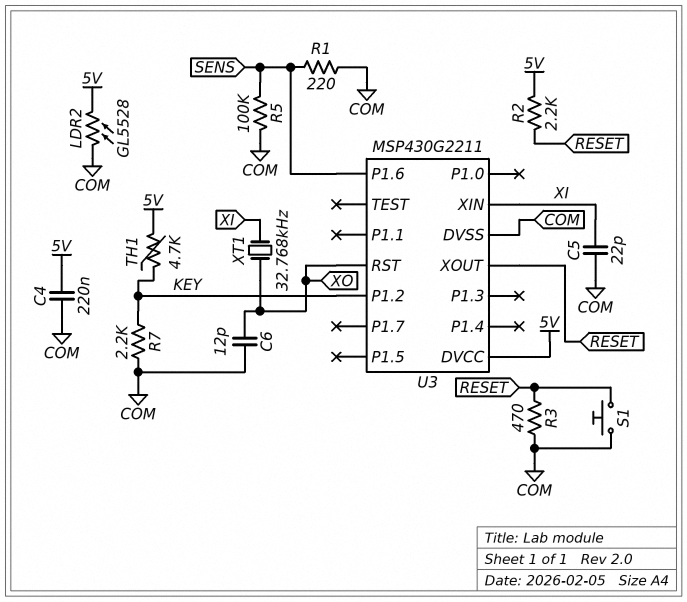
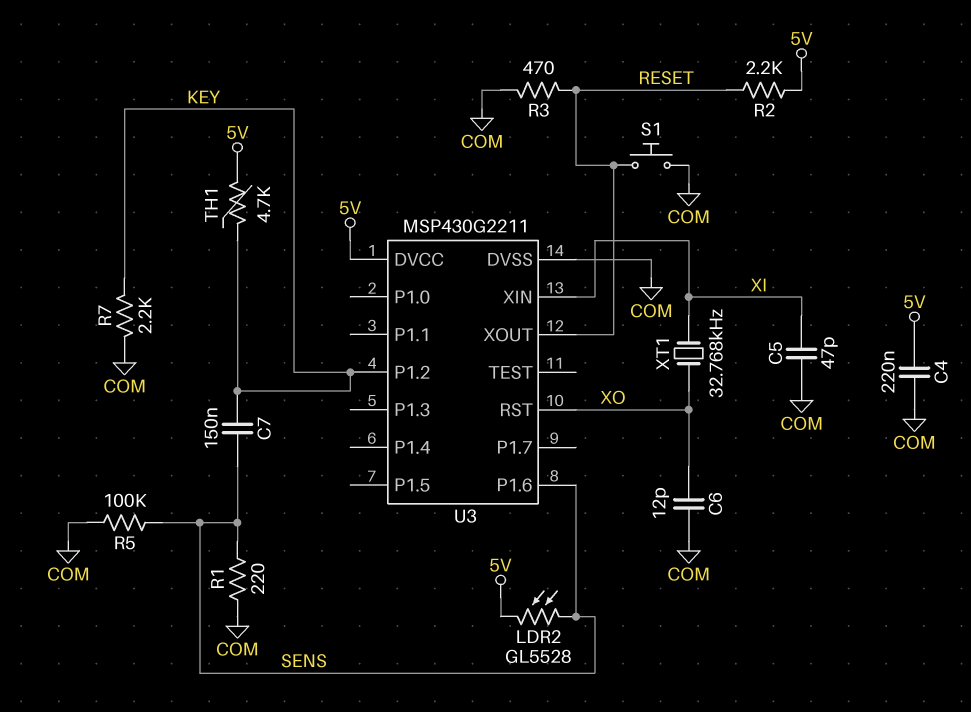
C5: 22pF (COM, XI) -> 47pF (COM, XI)
C7: none -> 150nF (KEY, SENS)
LDR2: GL5528 (5V, COM) -> GL5528 (5V, SENS)

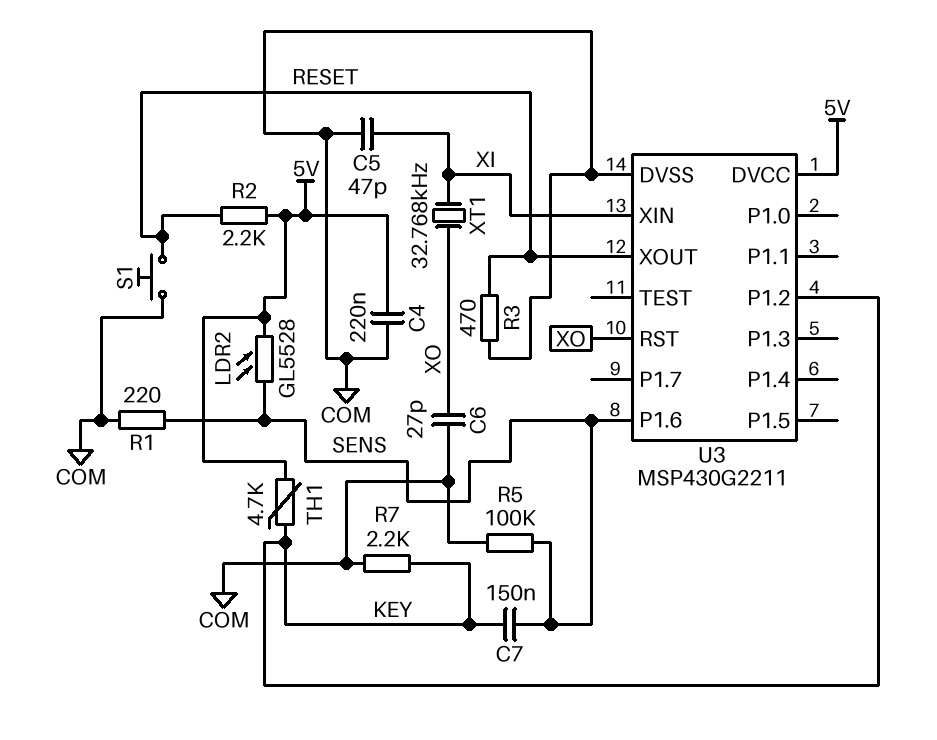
C6: 12pF (COM, XO) -> 27pF (COM, XO)

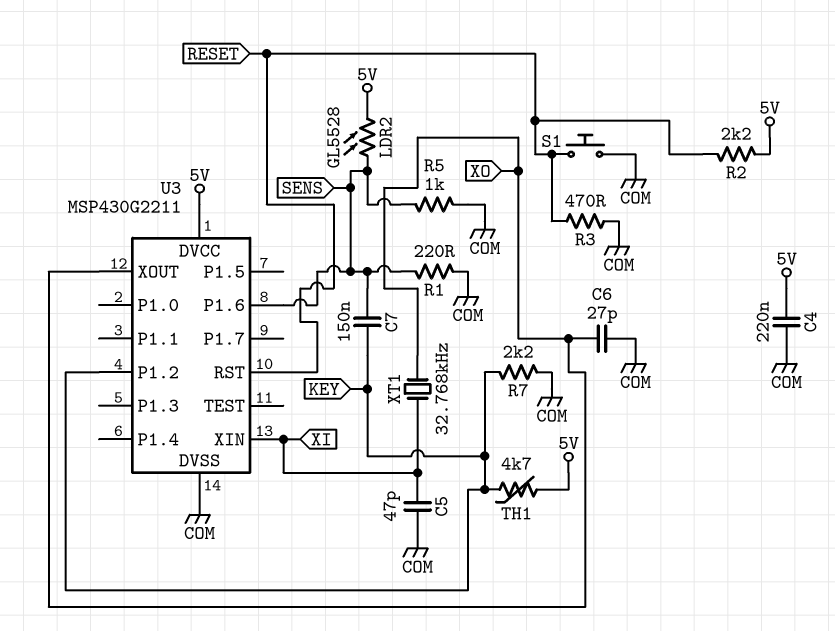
R5: 100k (COM, SENS) -> 1k (COM, SENS)
U3 pin RST: XO -> RESET
U3 pin XOUT: RESET -> XO

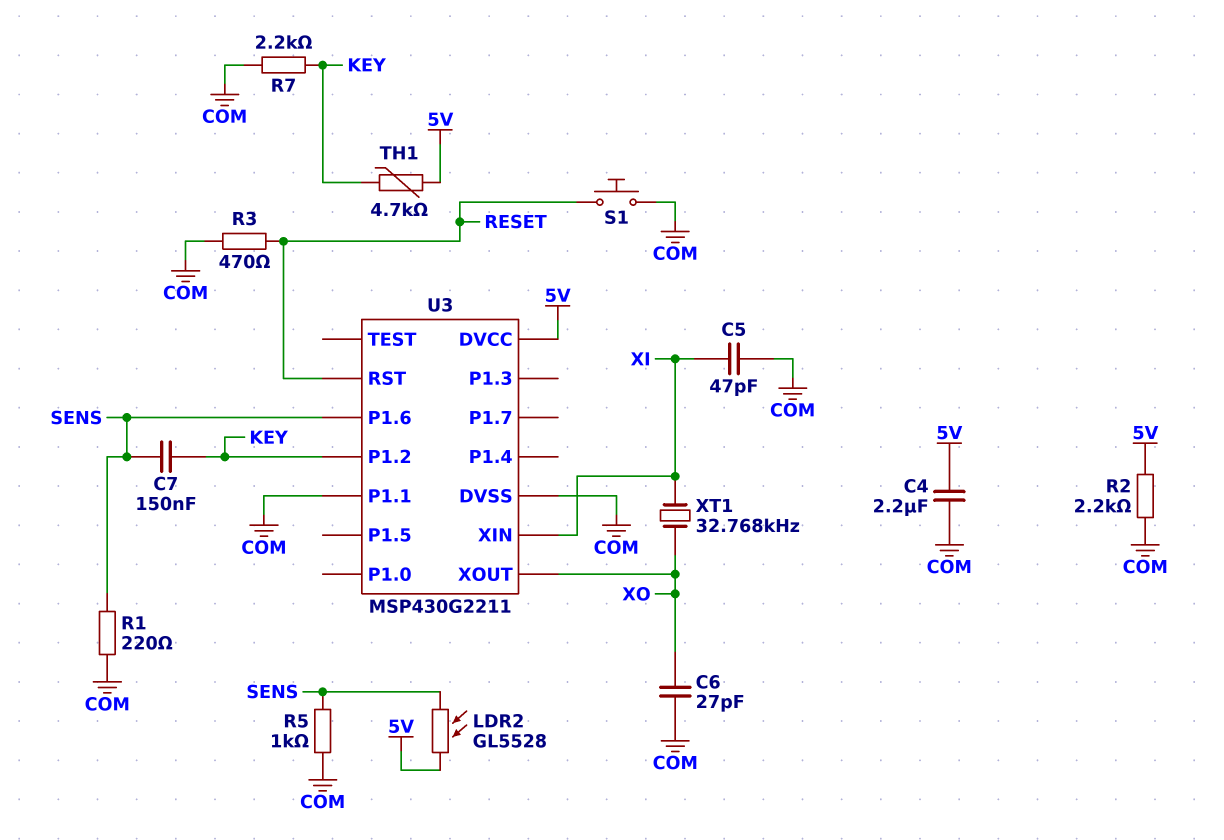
C4: 220nF (5V, COM) -> 2.2uF (5V, COM)
R2: 2.2k (5V, RESET) -> 2.2k (5V, COM)
U3 pin P1.1: none -> COM

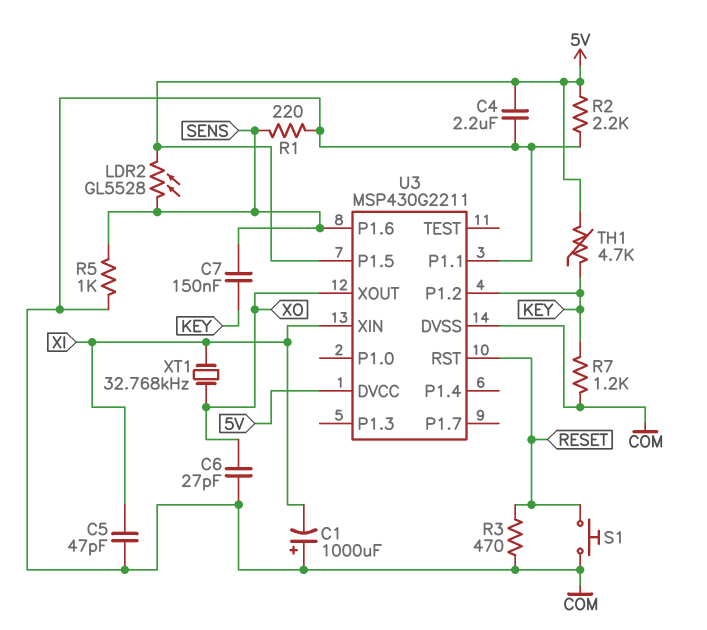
C1: none -> 1000uF (plus COM, minus XI)
R7: 2.2k (COM, KEY) -> 1.2k (COM, KEY)
U3 pin P1.5: none -> 5V

